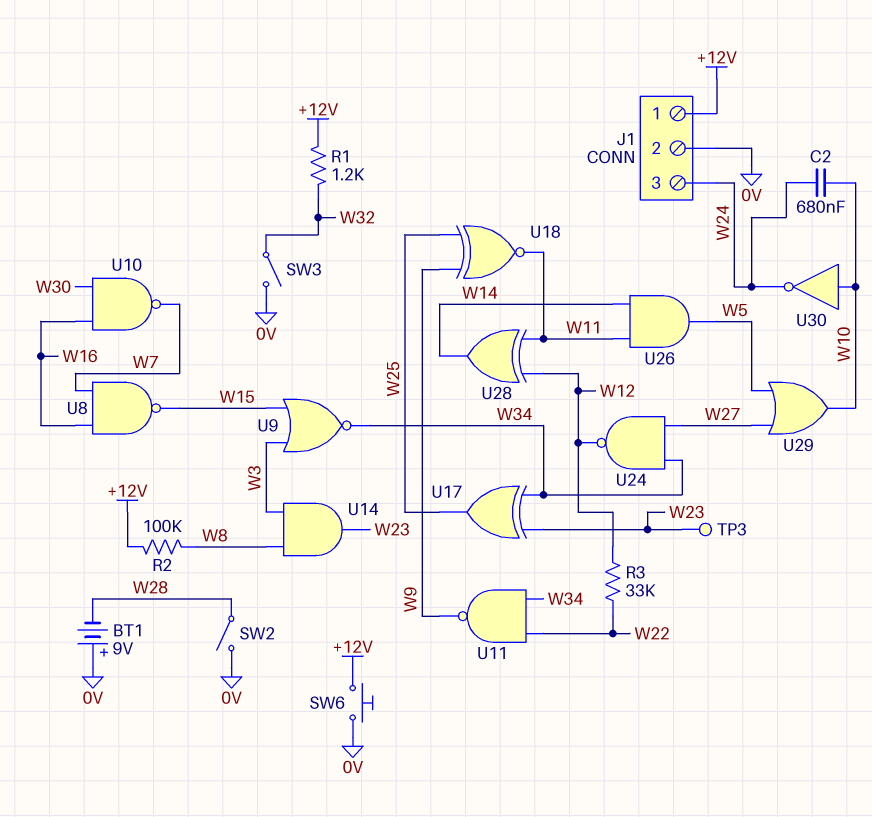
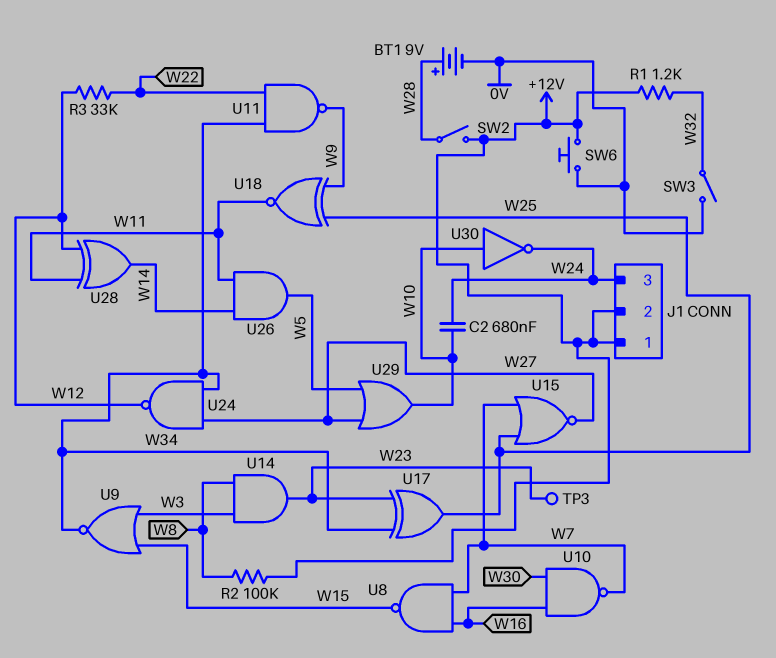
BT1: 9V (plus 0V, minus W28) -> 9V (plus W28, minus 0V)
J1 pin 2: 0V -> +12V
SW2: switch (0V, W28) -> switch (+12V, W28)
U15: none -> NOR (in W7, in W25, out W27)

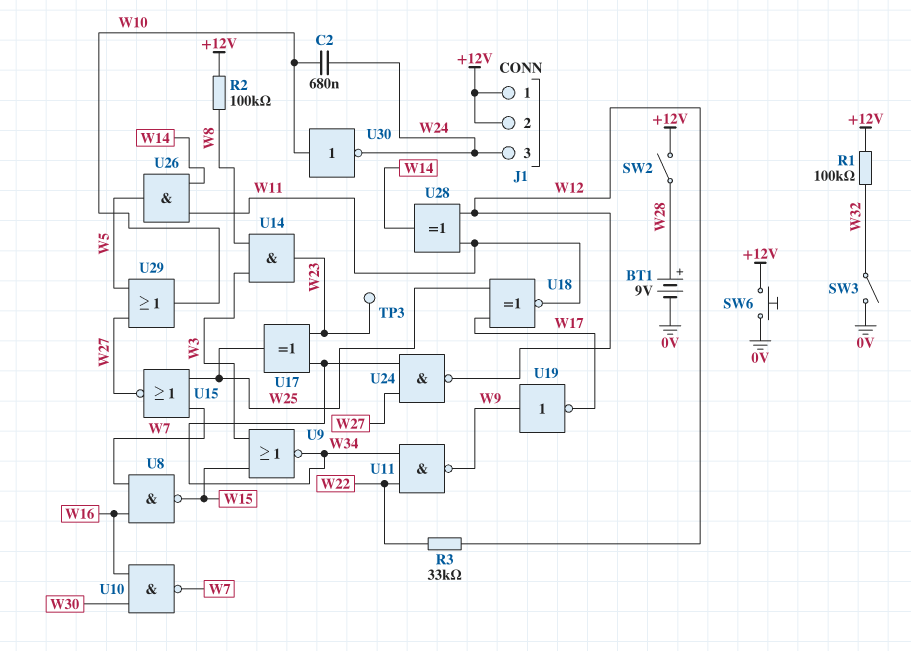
R1: 1.2k (+12V, W32) -> 100k (+12V, W32)
U18: XNOR (in W9, in W25, out W11) -> XNOR (in W17, in W25, out W11)
U19: none -> NOT (in W9, out W17)

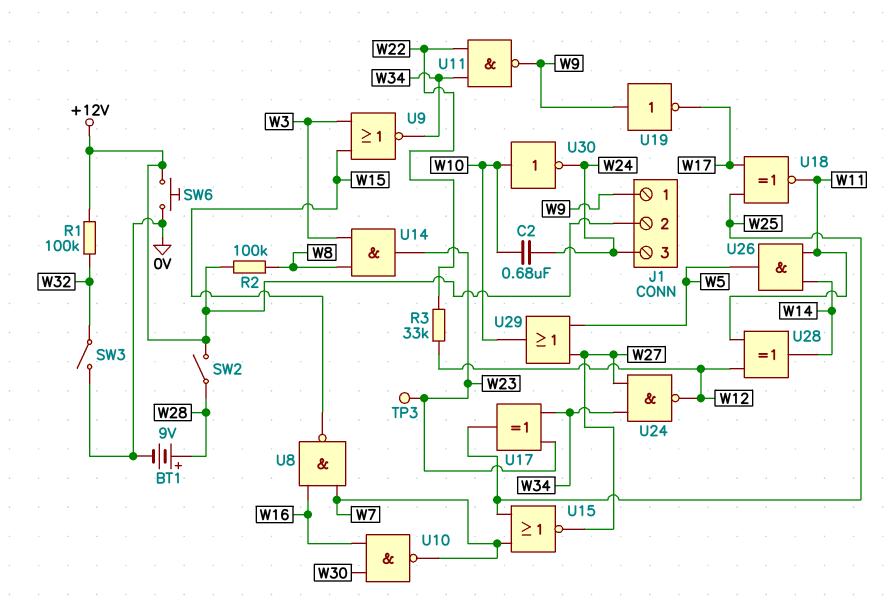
J1 pin 1: +12V -> W9

